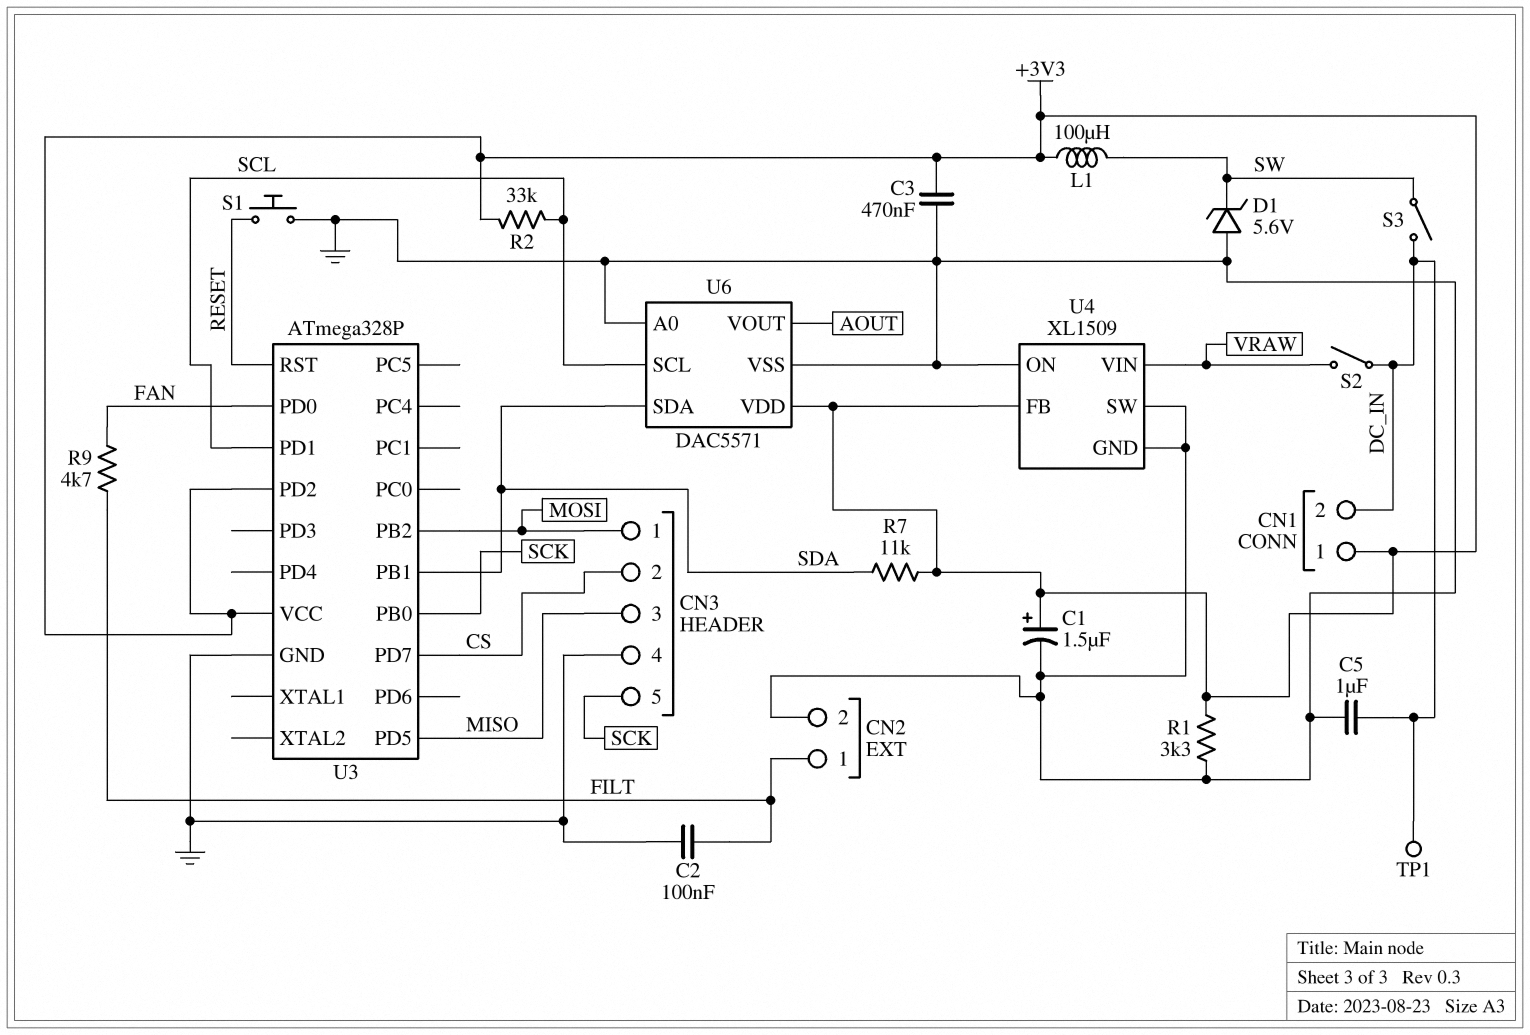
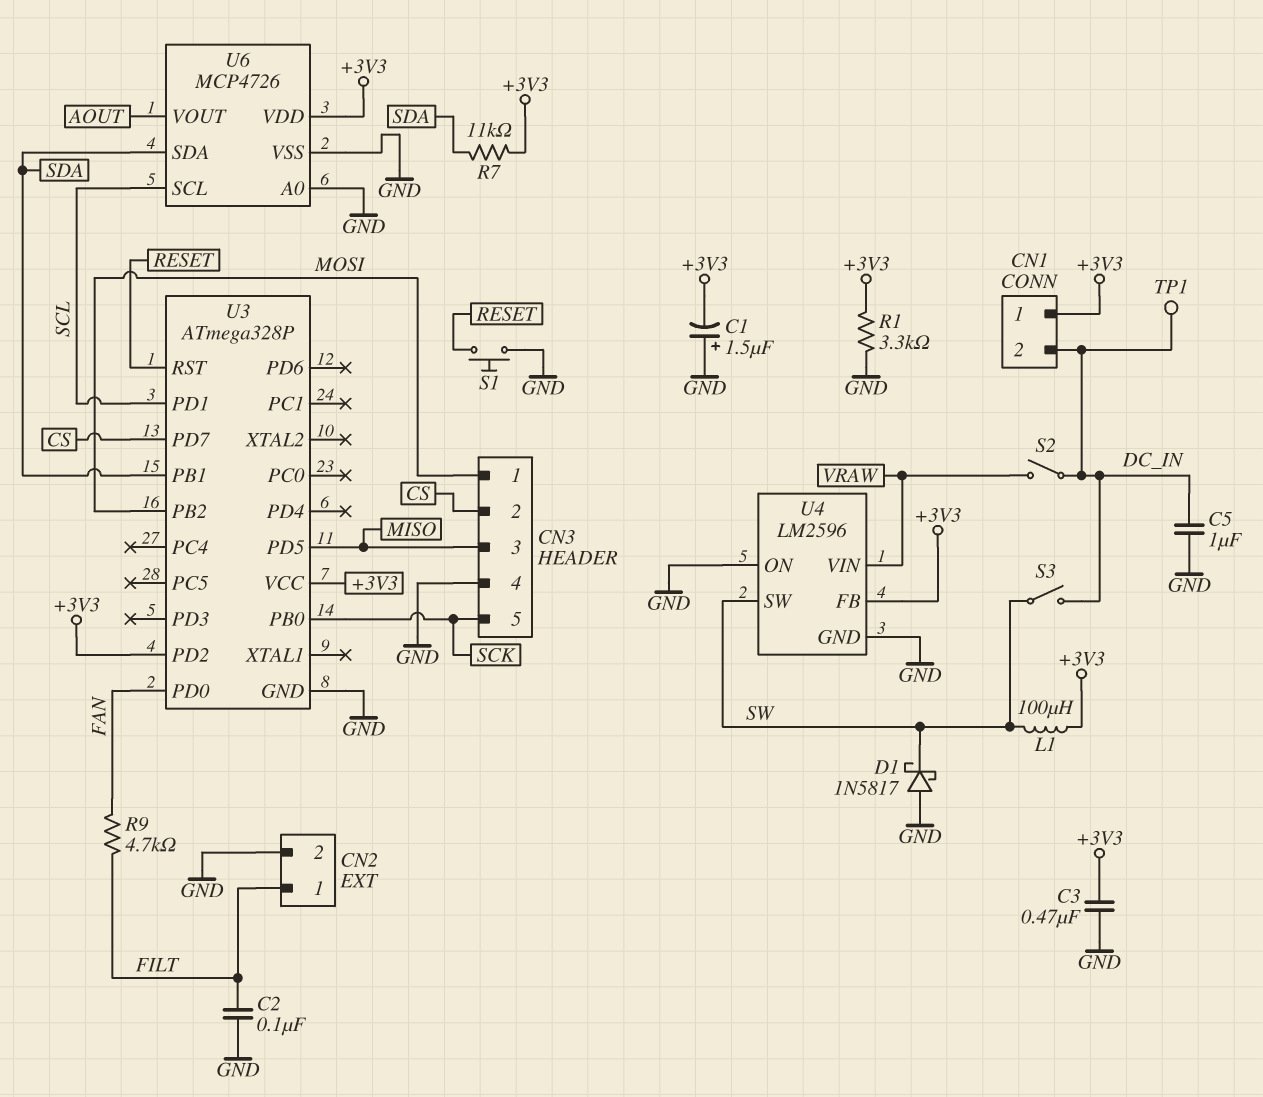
C1: 1.5uF (plus +3V3, minus GND) -> 1.5uF (plus GND, minus +3V3)
D1: zener 5.6V (A GND, K SW) -> schottky 1N5817 (A GND, K SW)
R2: 33k (+3V3, SCL) -> none
U4: XL1509 -> LM2596
U4 pin SW: GND -> SW
U6: DAC5571 -> MCP4726

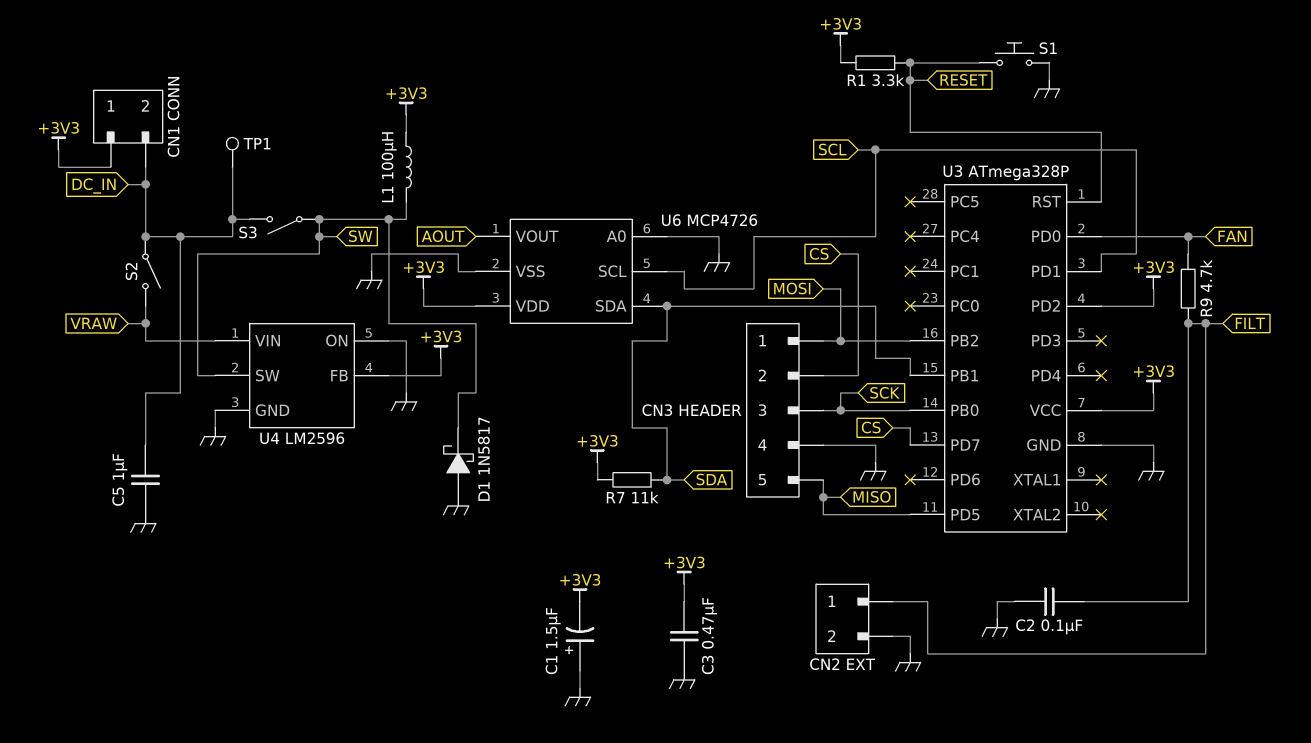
CN3 pin 3: MISO -> SCK
CN3 pin 5: SCK -> MISO
R1: 3.3k (+3V3, GND) -> 3.3k (+3V3, RESET)

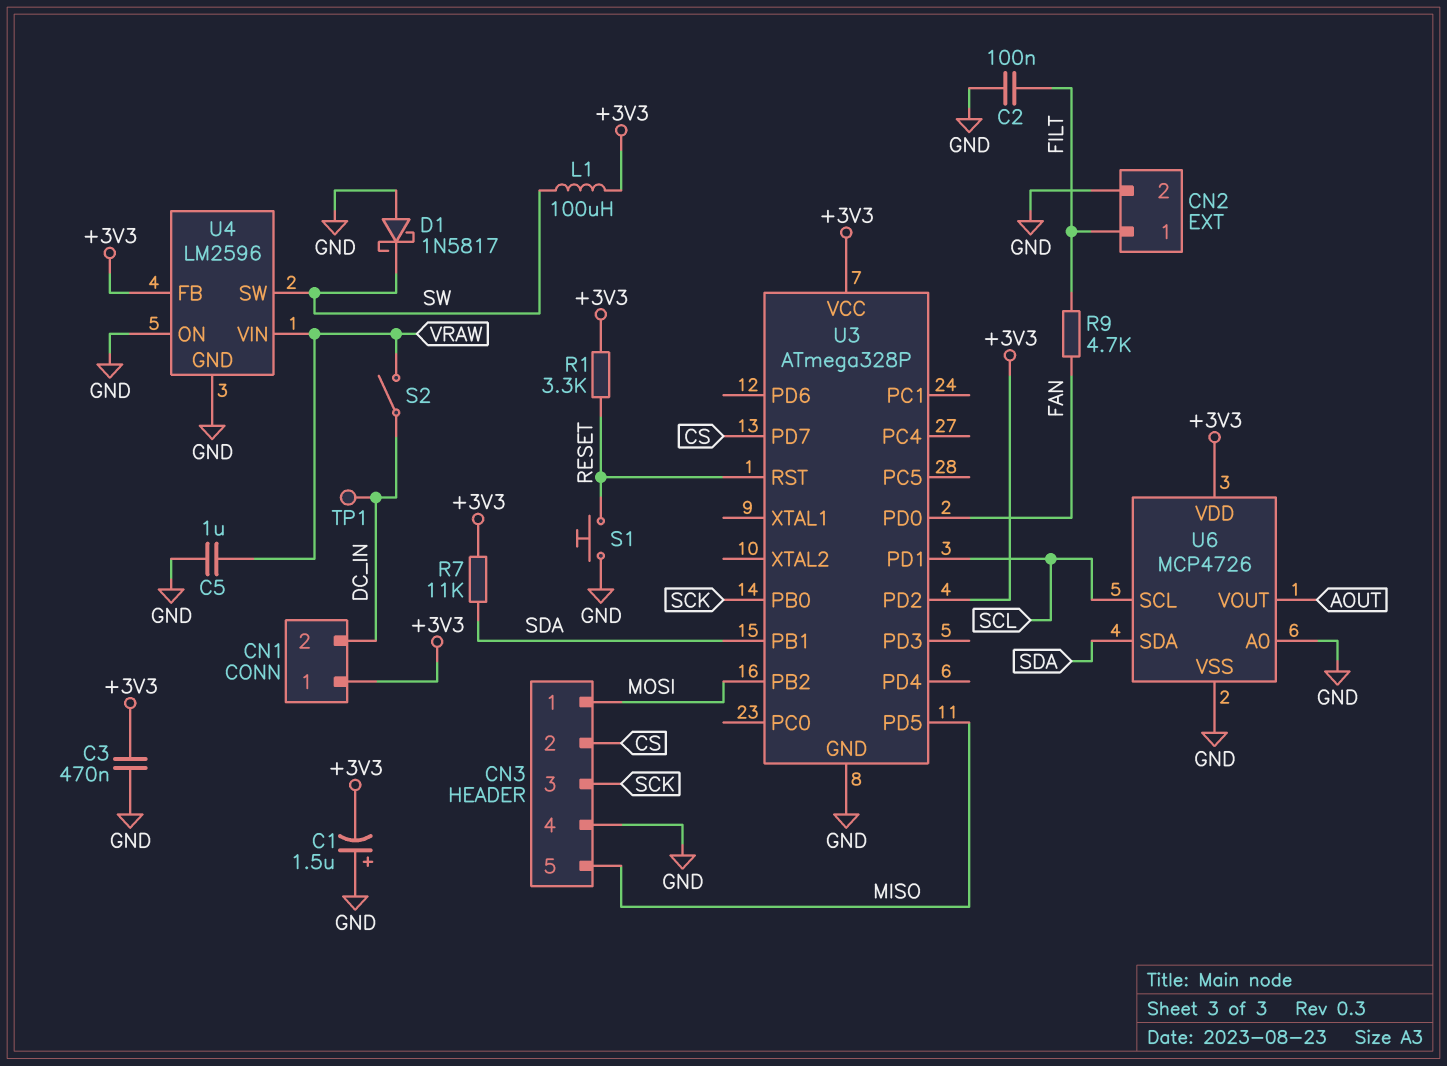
C5: 1uF (DC_IN, GND) -> 1uF (GND, VRAW)
S3: switch (DC_IN, SW) -> none

